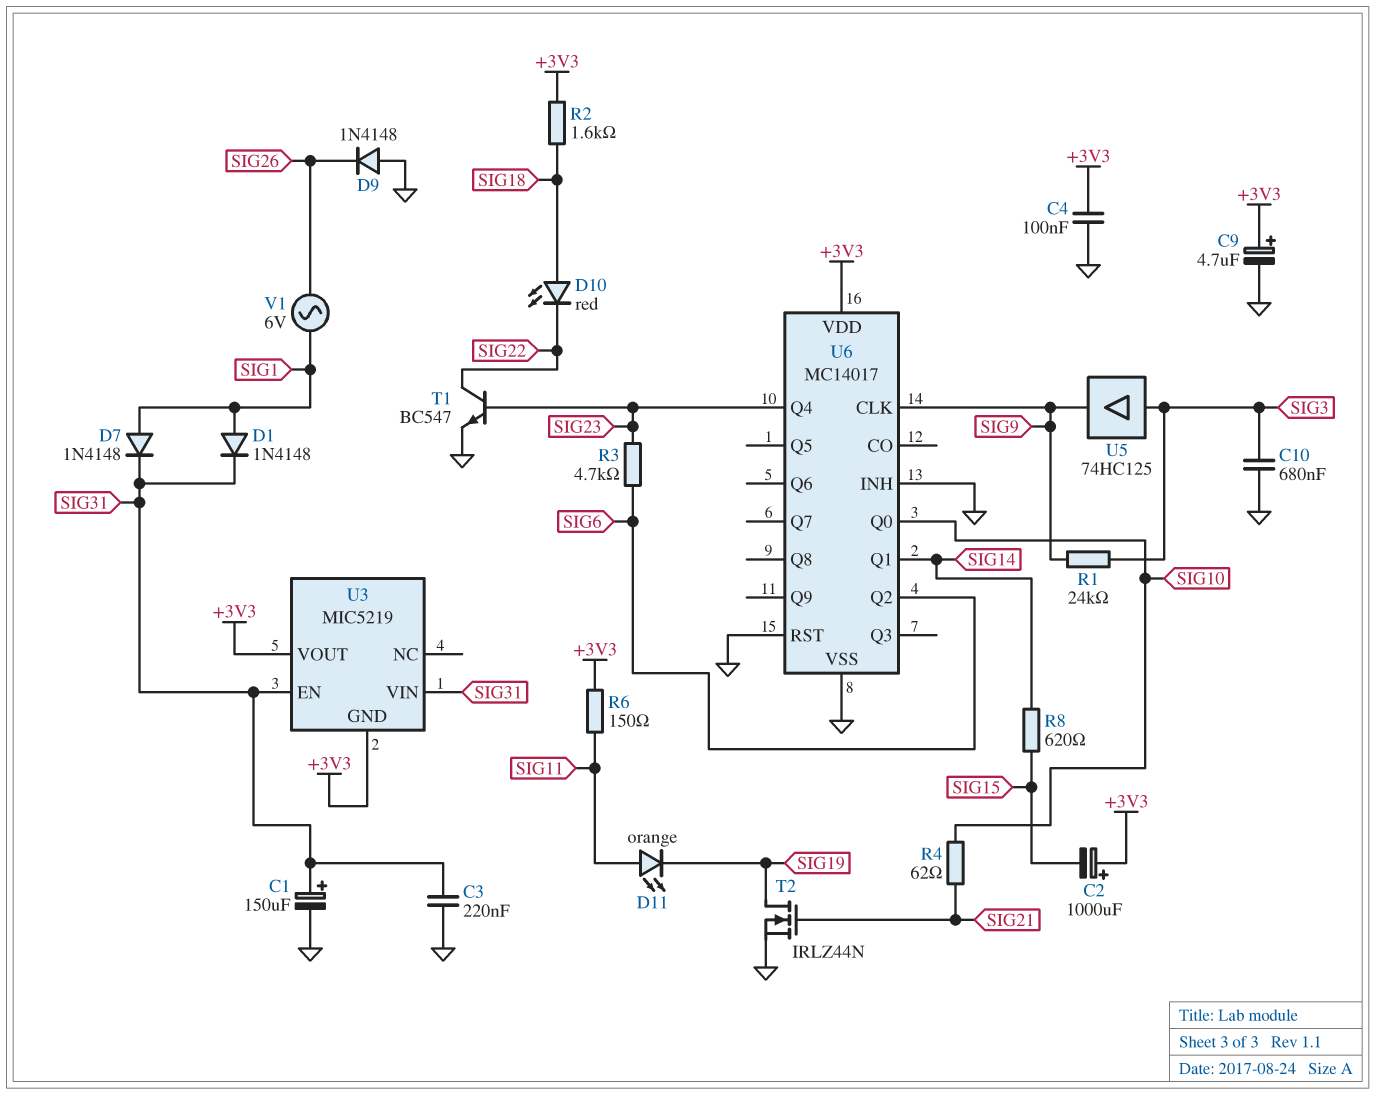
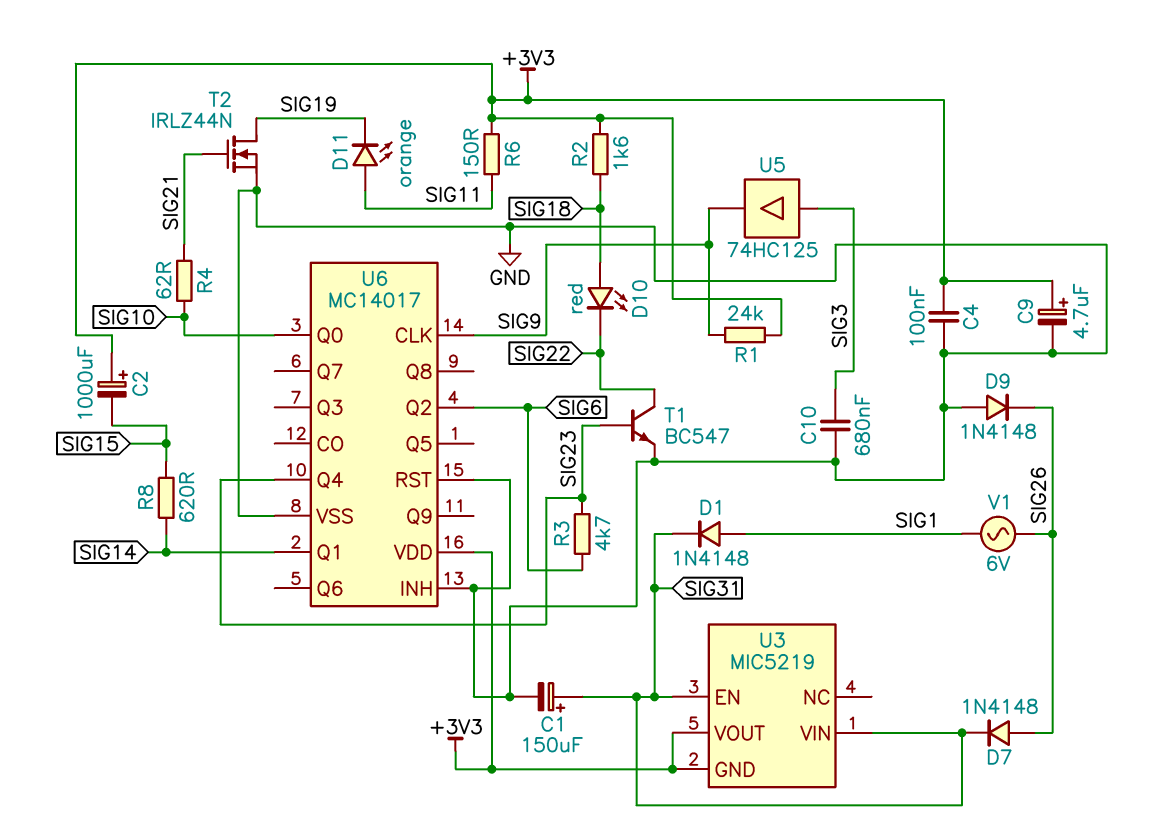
C3: 220nF (GND, SIG31) -> none
D7: diode 1N4148 (A SIG1, K SIG31) -> diode 1N4148 (A SIG26, K SIG31)
R1: 24k (SIG3, SIG9) -> 24k (+3V3, SIG9)

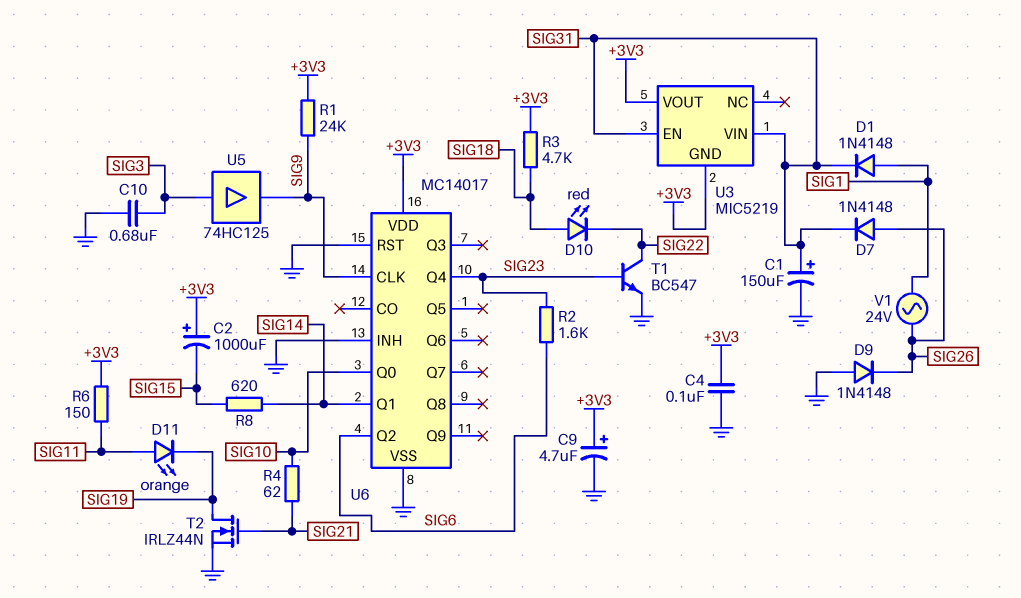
R2: 1.6k (+3V3, SIG18) -> 1.6k (SIG6, SIG23)
R3: 4.7k (SIG6, SIG23) -> 4.7k (+3V3, SIG18)
V1: AC 6V (SIG1, SIG26) -> AC 24V (SIG1, SIG26)

